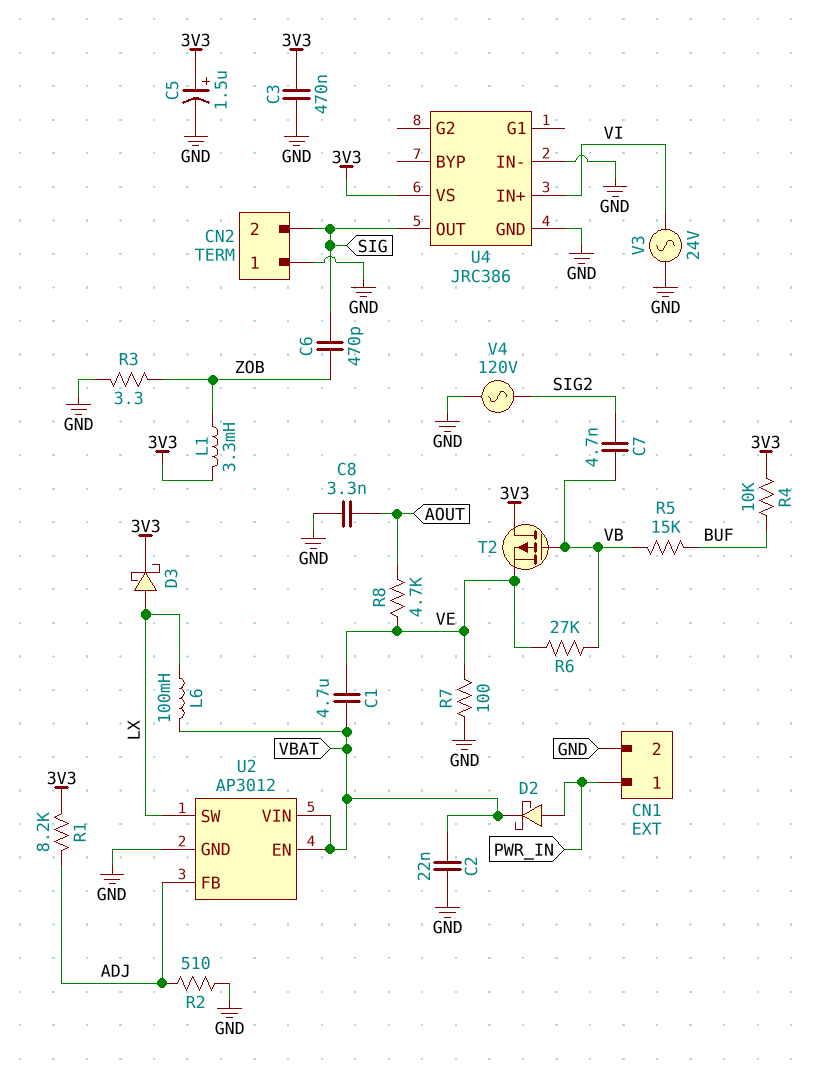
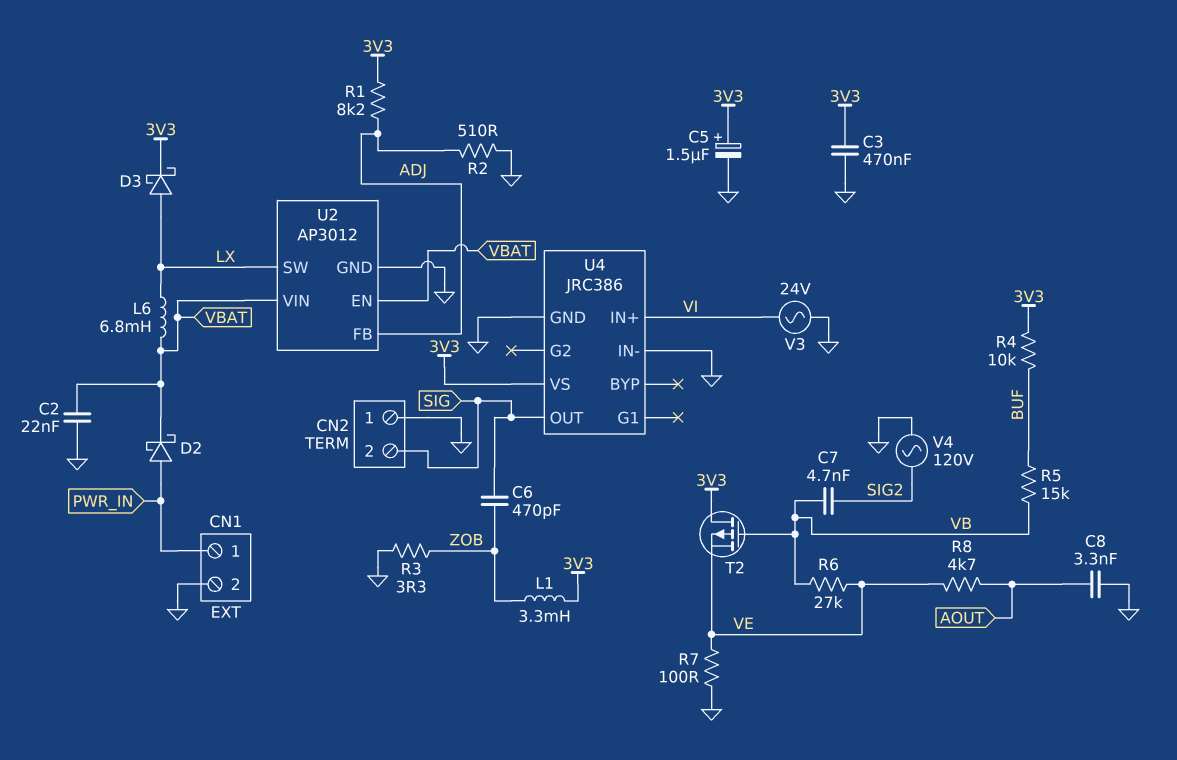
C1: 4.7uF (VBAT, VE) -> none
L6: 100mH (LX, VBAT) -> 6.8mH (LX, VBAT)

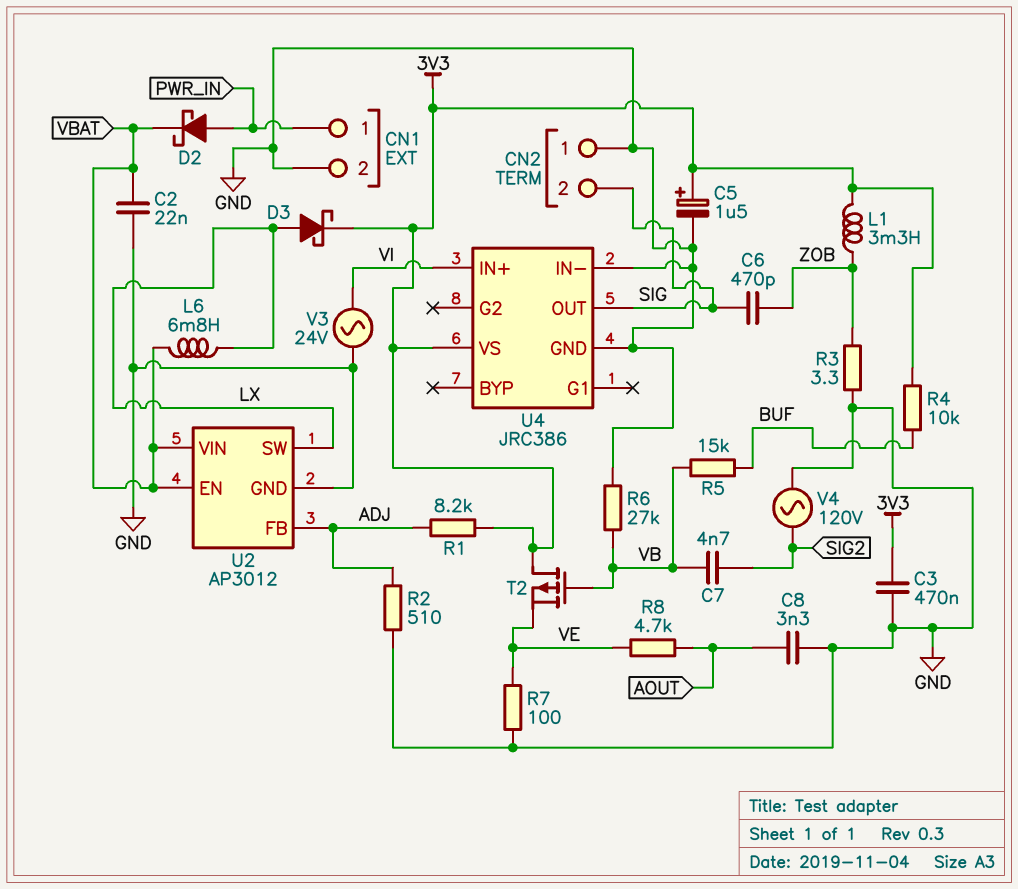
R6: 27k (VB, VE) -> 27k (GND, VB)

